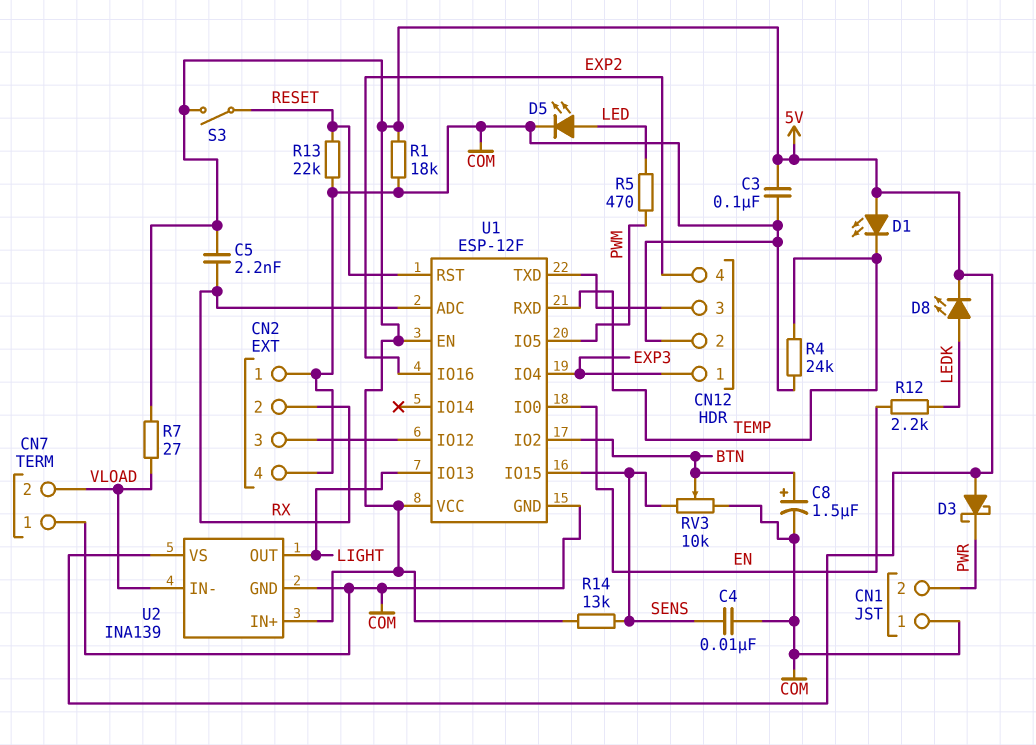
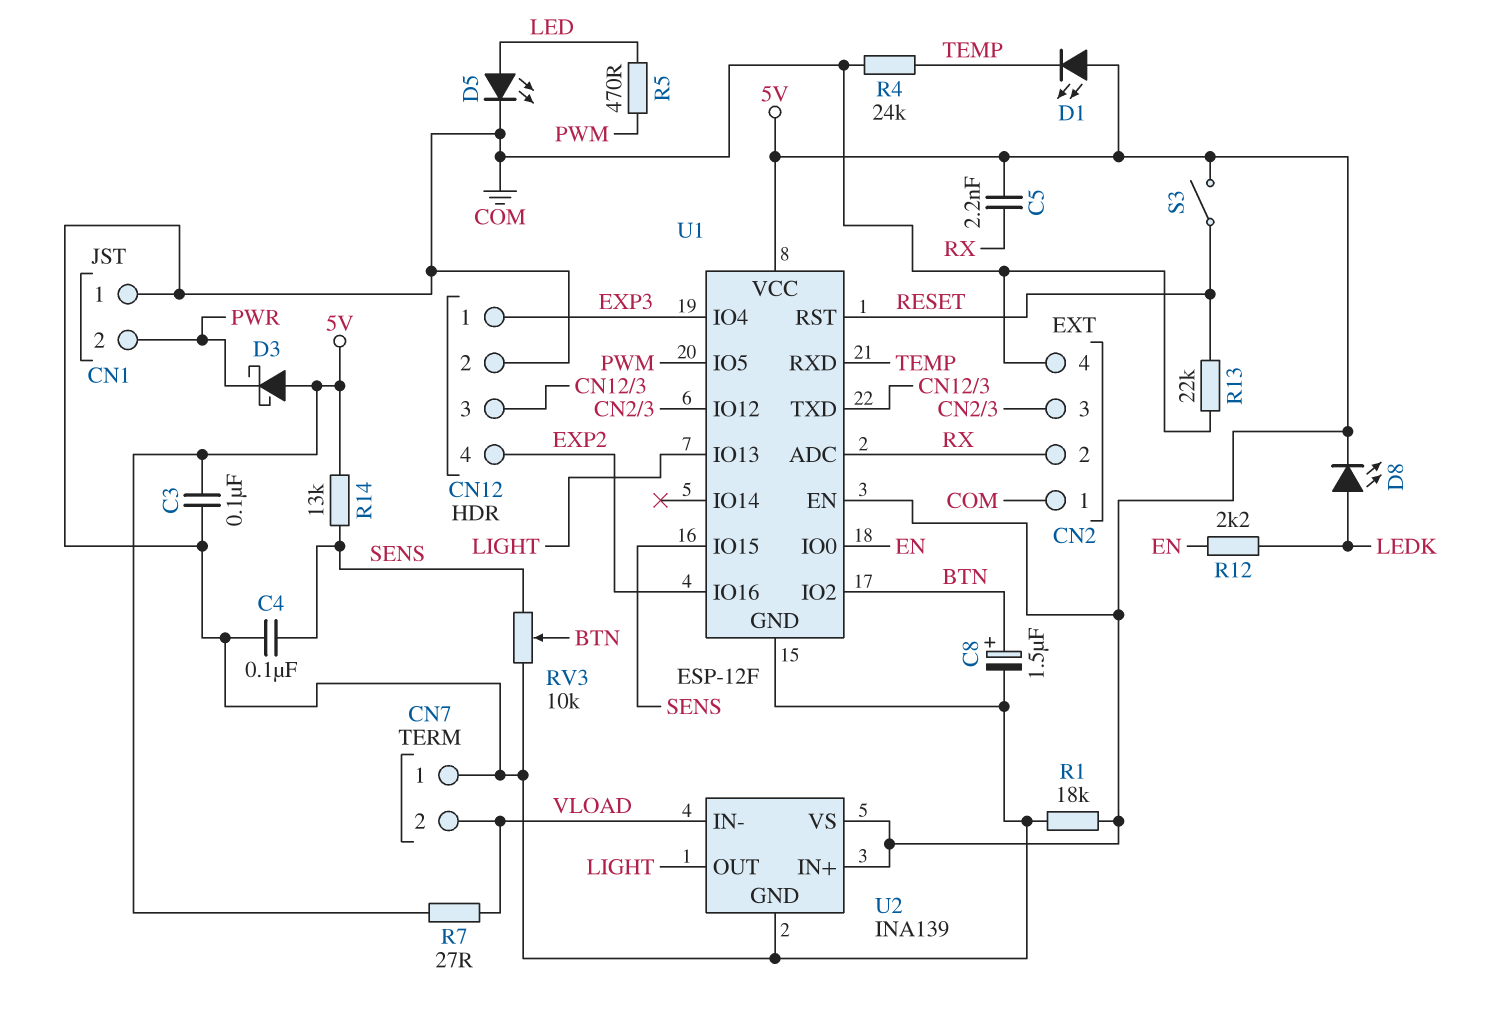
C4: 10nF (COM, SENS) -> 100nF (COM, SENS)

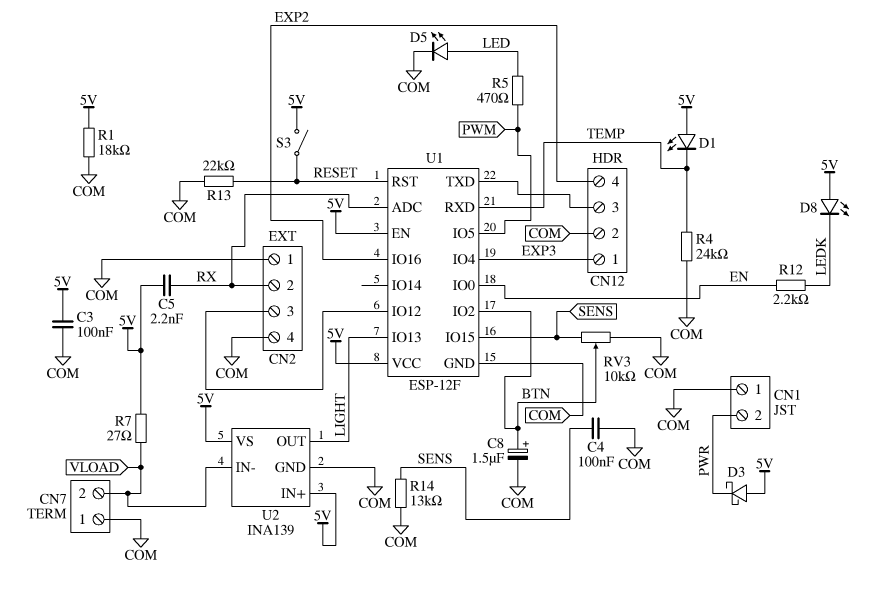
D8: LED (A LEDK, K 5V) -> LED (A 5V, K LEDK)
R14: 13k (5V, SENS) -> 13k (COM, SENS)

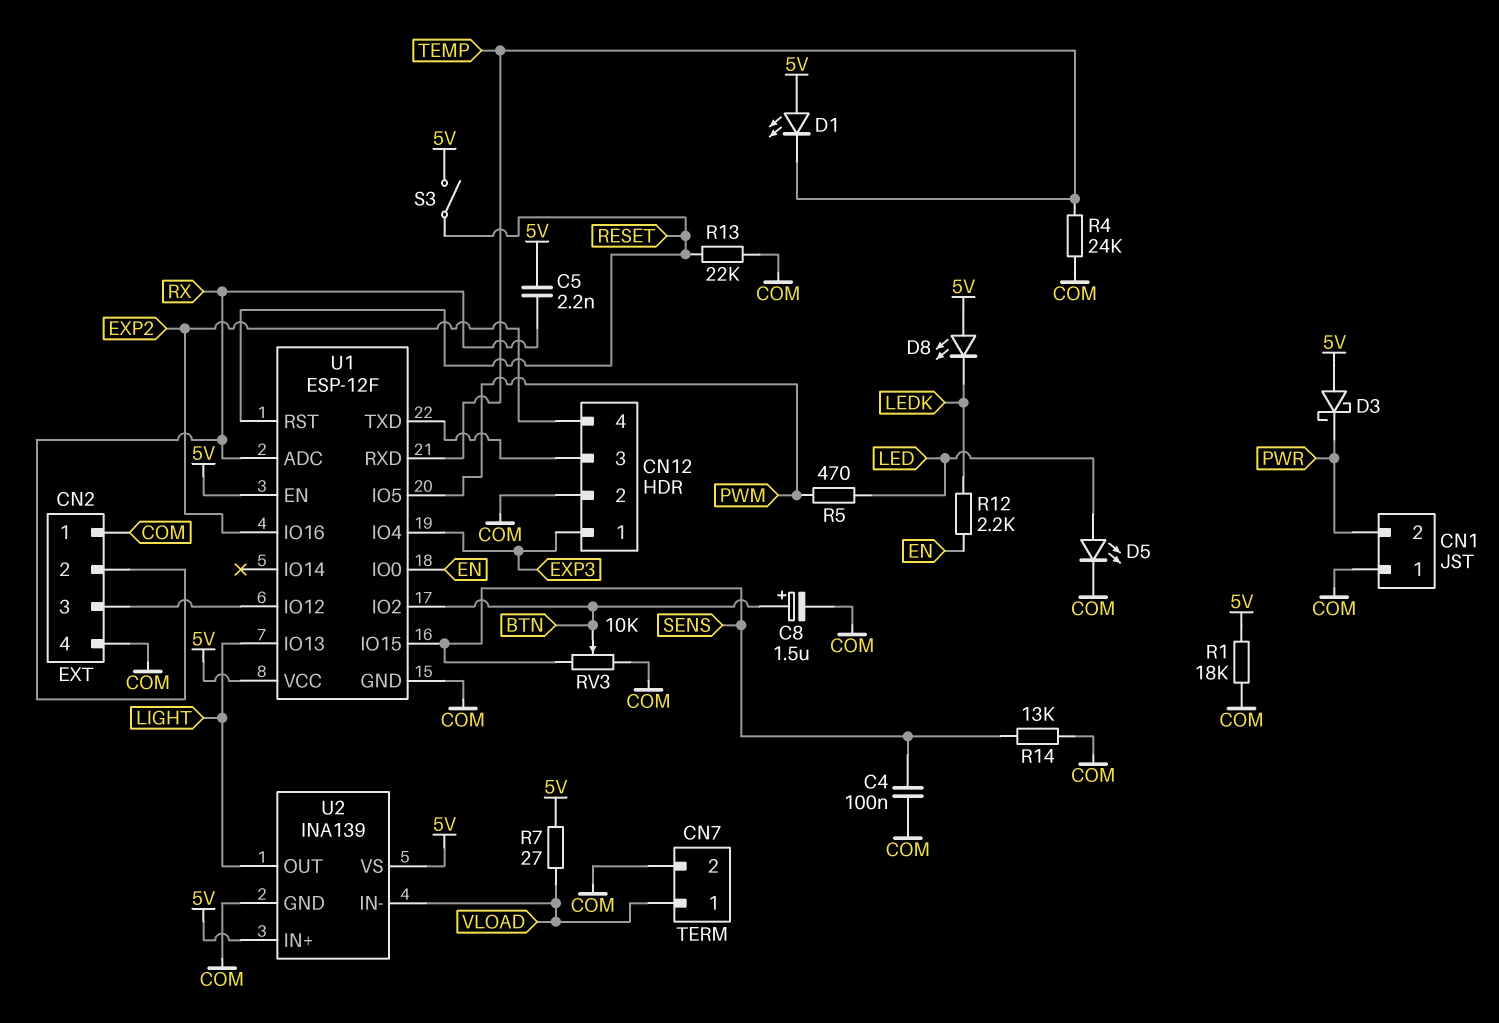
C3: 100nF (5V, COM) -> none
CN7 pin 1: COM -> VLOAD
CN7 pin 2: VLOAD -> COM

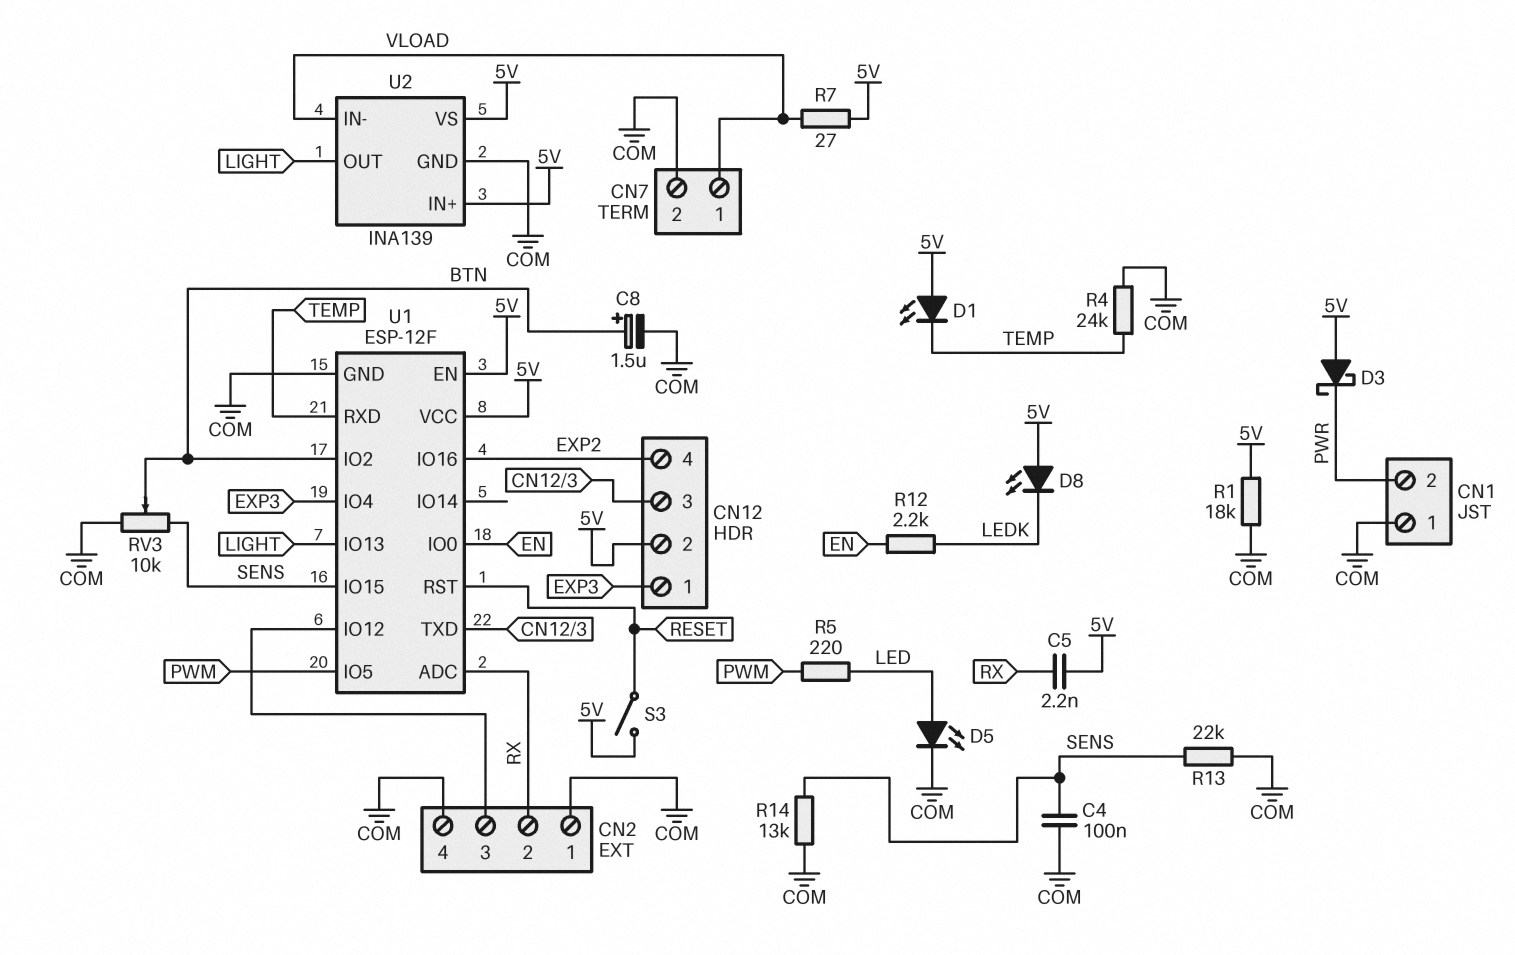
CN12 pin 2: COM -> 5V
R5: 470 (LED, PWM) -> 220 (LED, PWM)
R13: 22k (COM, RESET) -> 22k (COM, SENS)

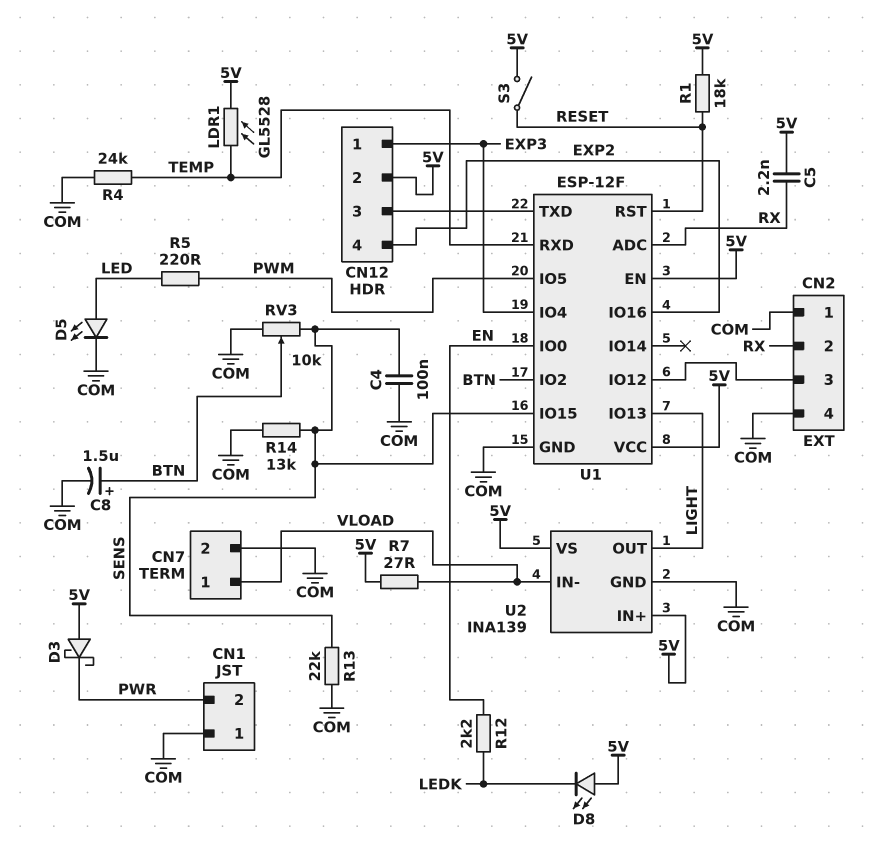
D1: LED (A 5V, K TEMP) -> none
LDR1: none -> GL5528 (5V, TEMP)
R1: 18k (5V, COM) -> 18k (5V, RESET)

